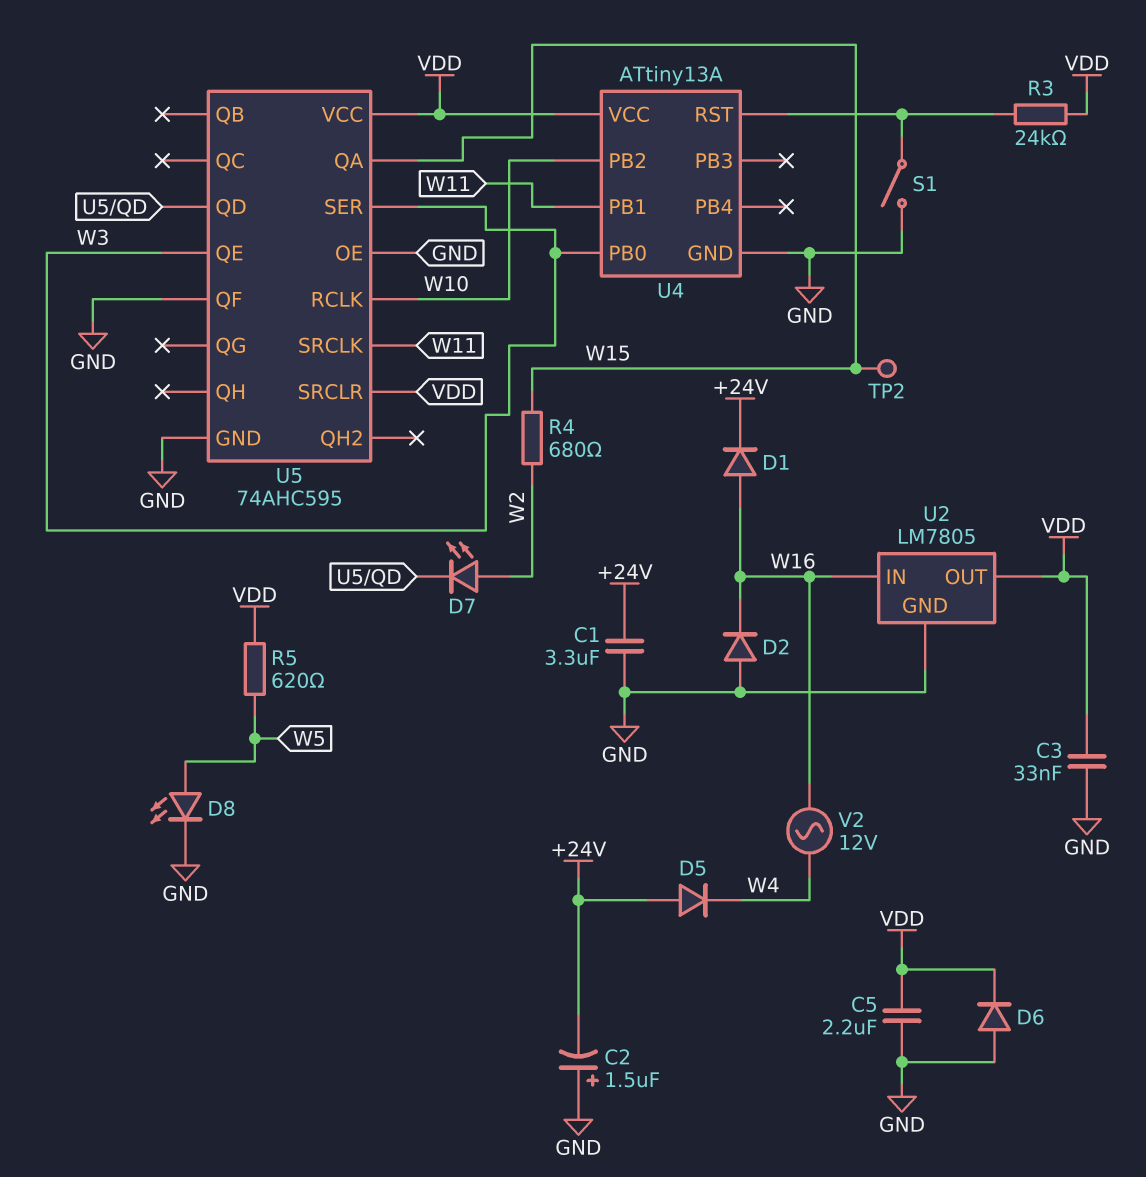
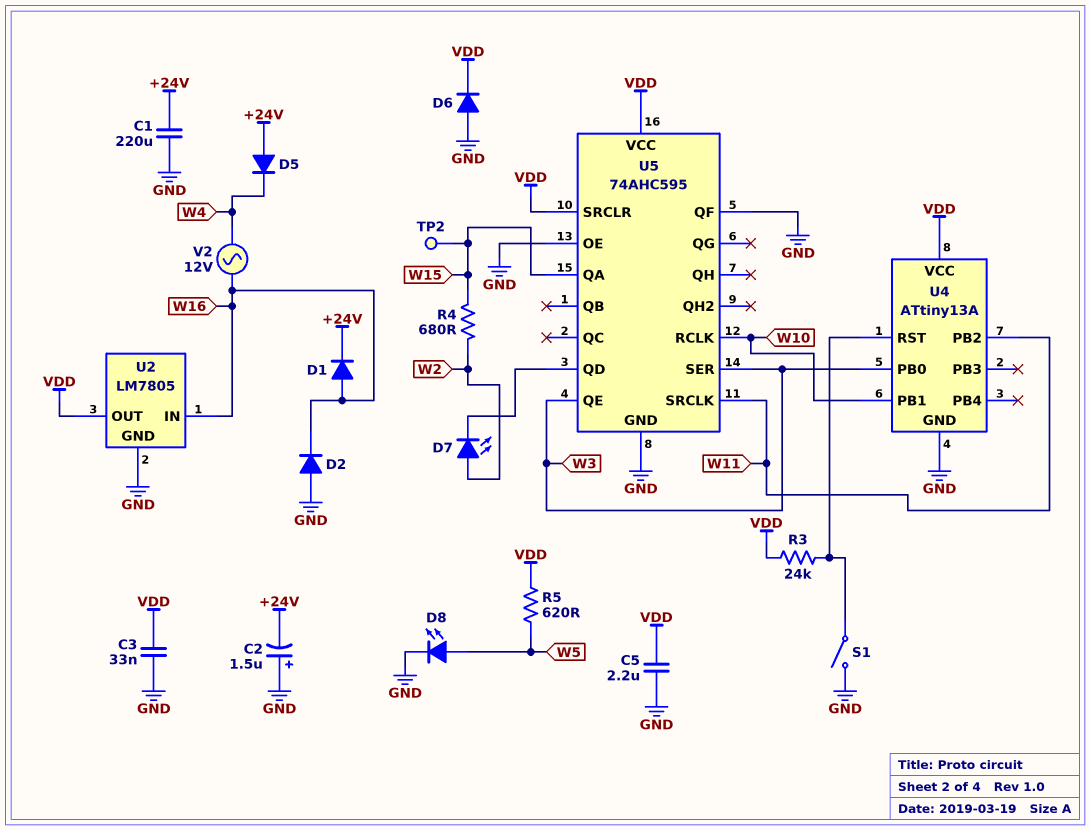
C1: 3.3uF (+24V, GND) -> 220uF (+24V, GND)
U4 pin PB1: W11 -> W10
U4 pin PB2: W10 -> W11

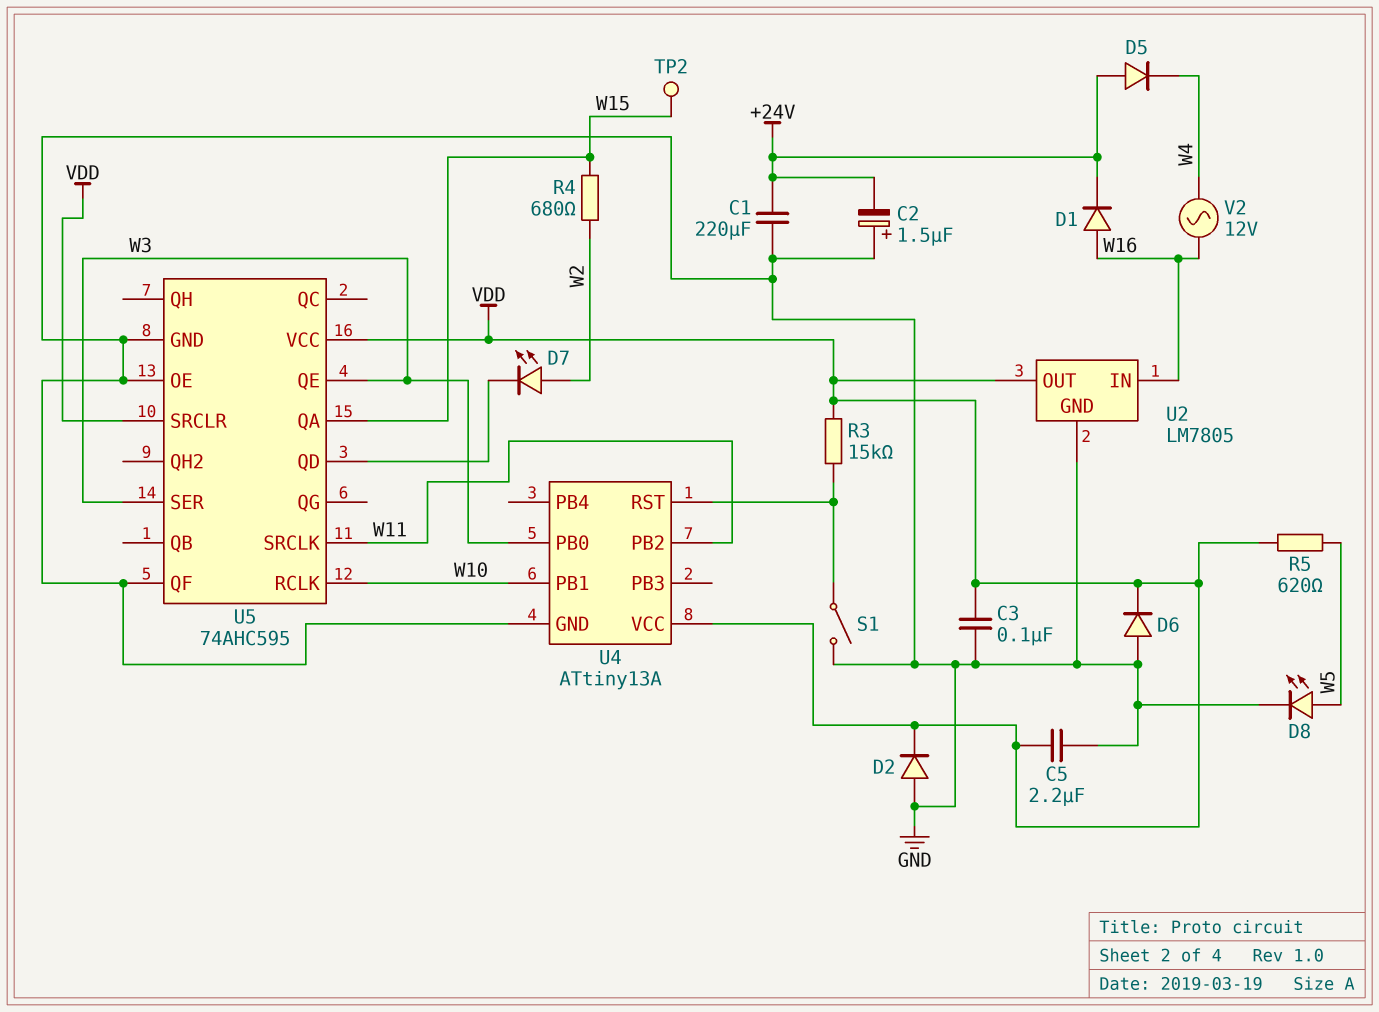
C3: 33nF (GND, VDD) -> 100nF (GND, VDD)
D2: diode (A GND, K W16) -> diode (A GND, K VDD)
R3: 24k (U4/RST, VDD) -> 15k (U4/RST, VDD)

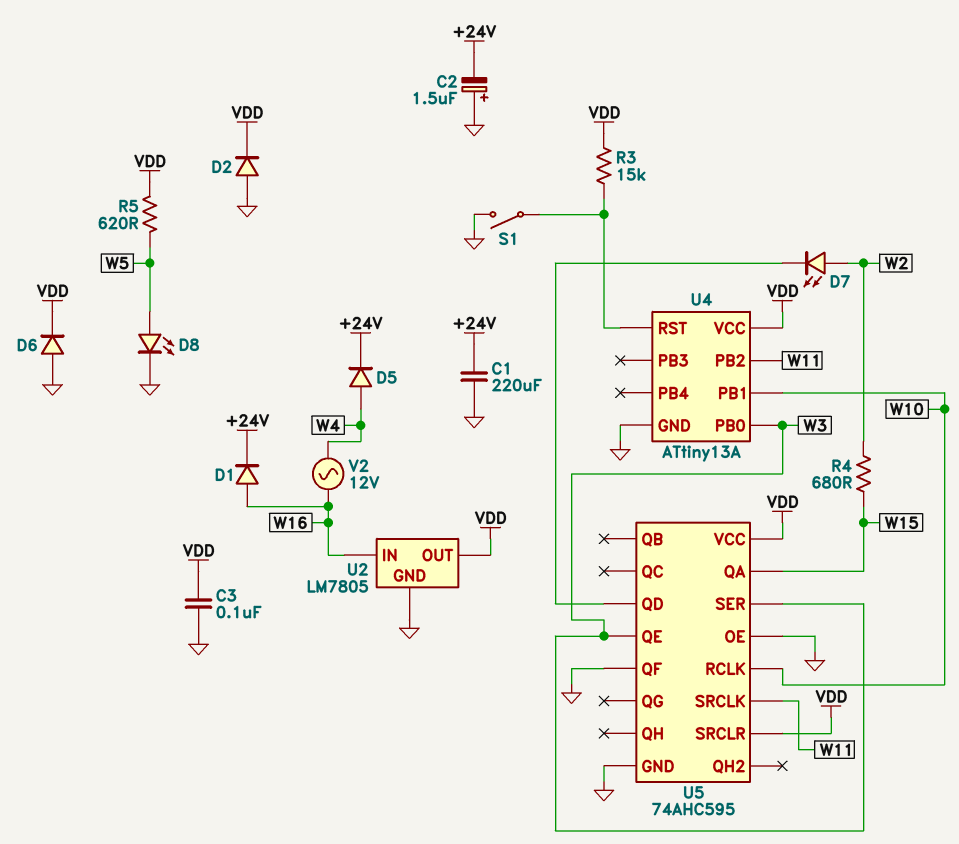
C5: 2.2uF (GND, VDD) -> none
D5: diode (A +24V, K W4) -> diode (A W4, K +24V)
TP2: test point (W15) -> none

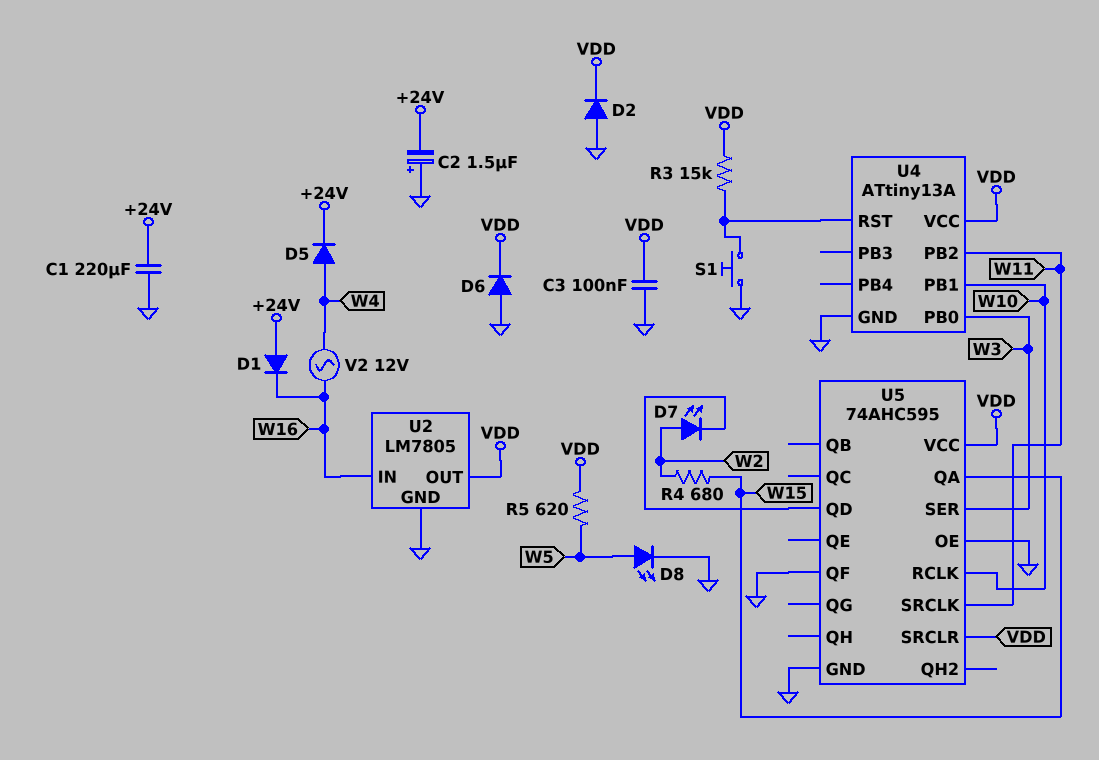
D1: diode (A W16, K +24V) -> diode (A +24V, K W16)
S1: switch (GND, U4/RST) -> button (GND, U4/RST)
U5 pin QE: W3 -> none

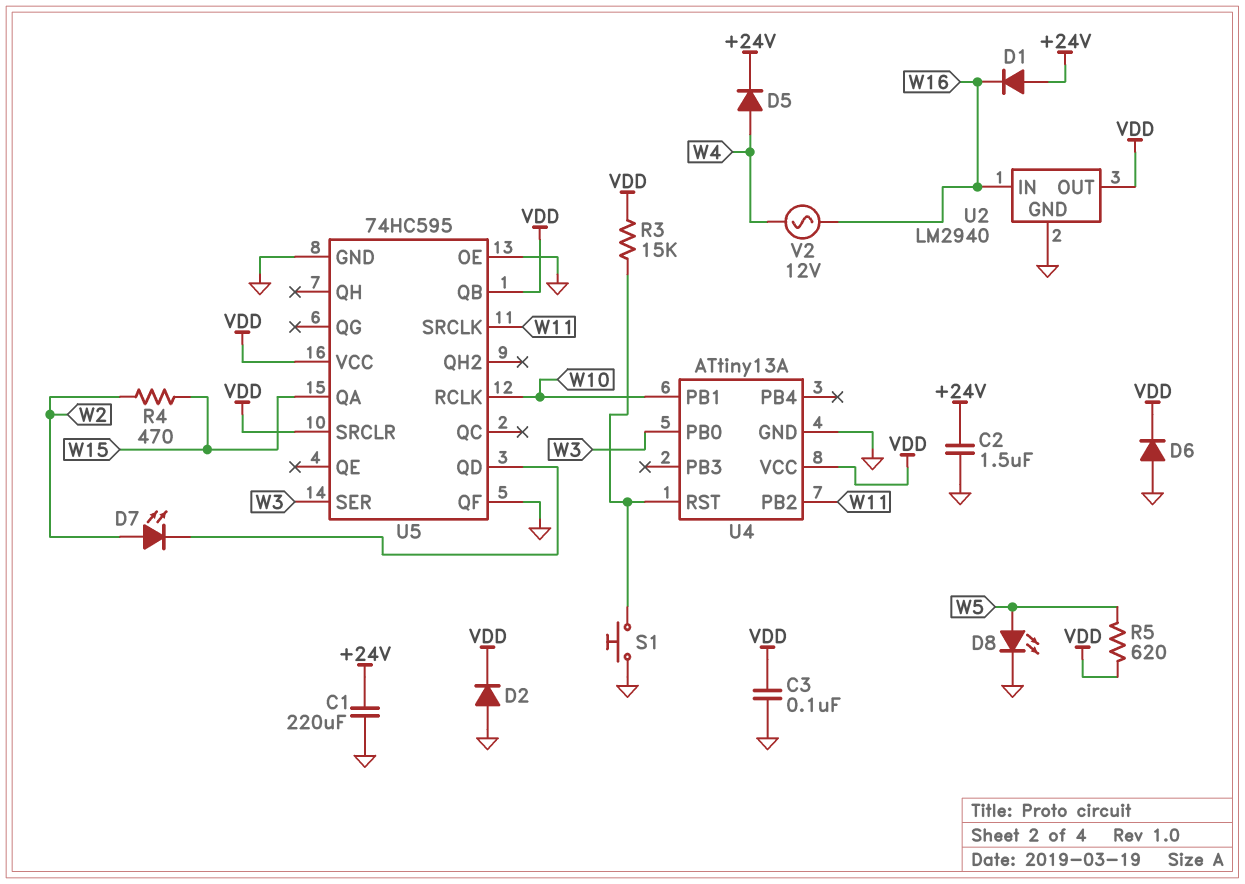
C2: 1.5uF (plus GND, minus +24V) -> 1.5uF (+24V, GND)
R4: 680 (W2, W15) -> 470 (W2, W15)
U2: LM7805 -> LM2940
U5: 74AHC595 -> 74HC595
U5 pin QB: none -> VDD

